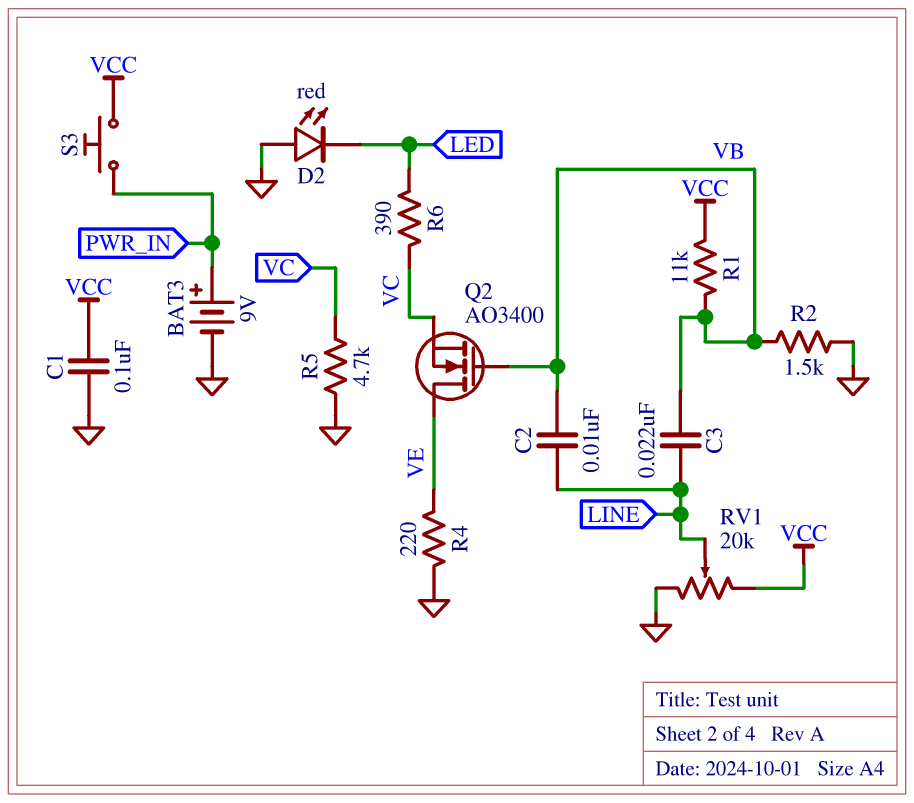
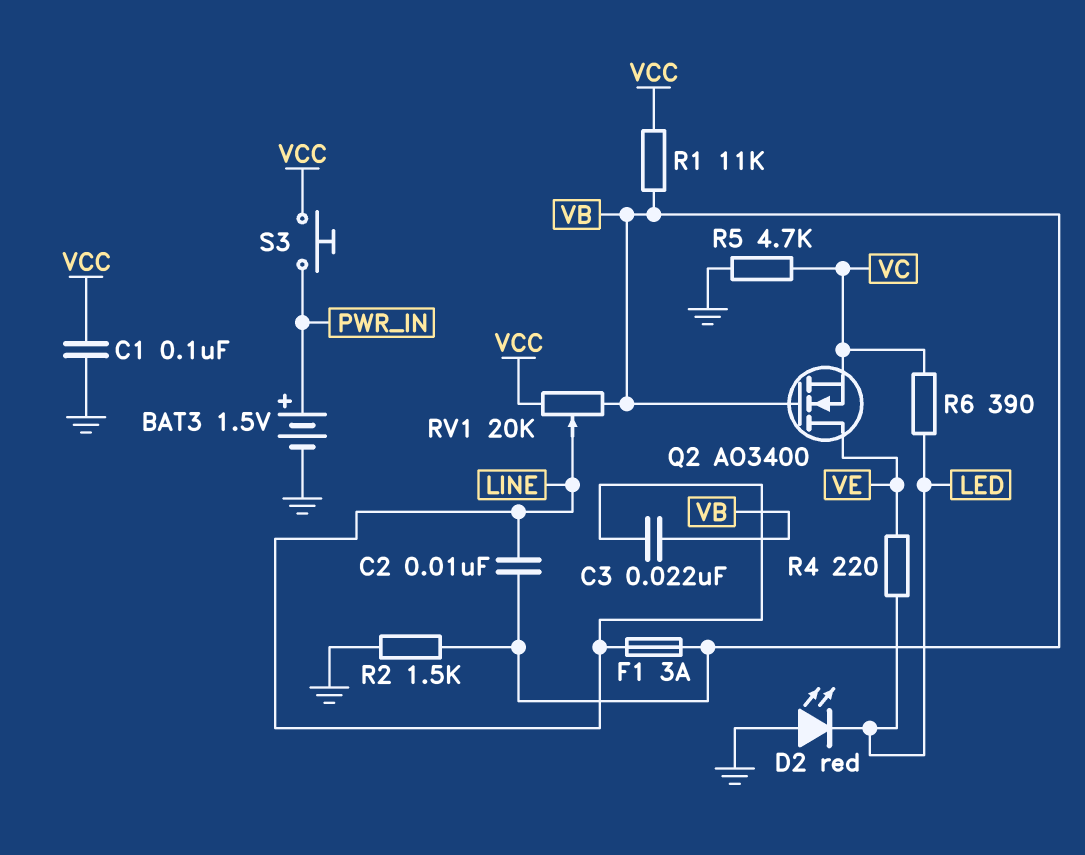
BAT3: 9V (plus PWR_IN, minus GND) -> 1.5V (plus PWR_IN, minus GND)
F1: none -> 3A (LINE, VB)
R4: 220 (GND, VE) -> 220 (LED, VE)
RV1: 20k (GND, VCC, wiper LINE) -> 20k (VB, VCC, wiper LINE)

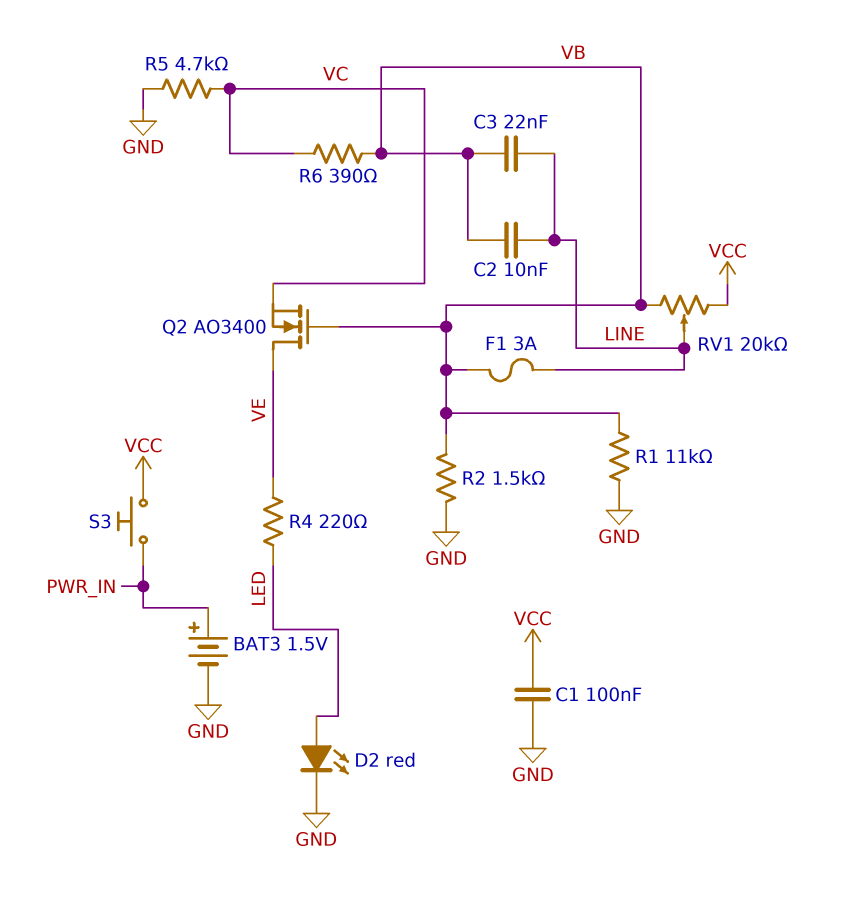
D2: LED red (A GND, K LED) -> LED red (A LED, K GND)
R1: 11k (VB, VCC) -> 11k (GND, VB)
R6: 390 (LED, VC) -> 390 (VB, VC)

